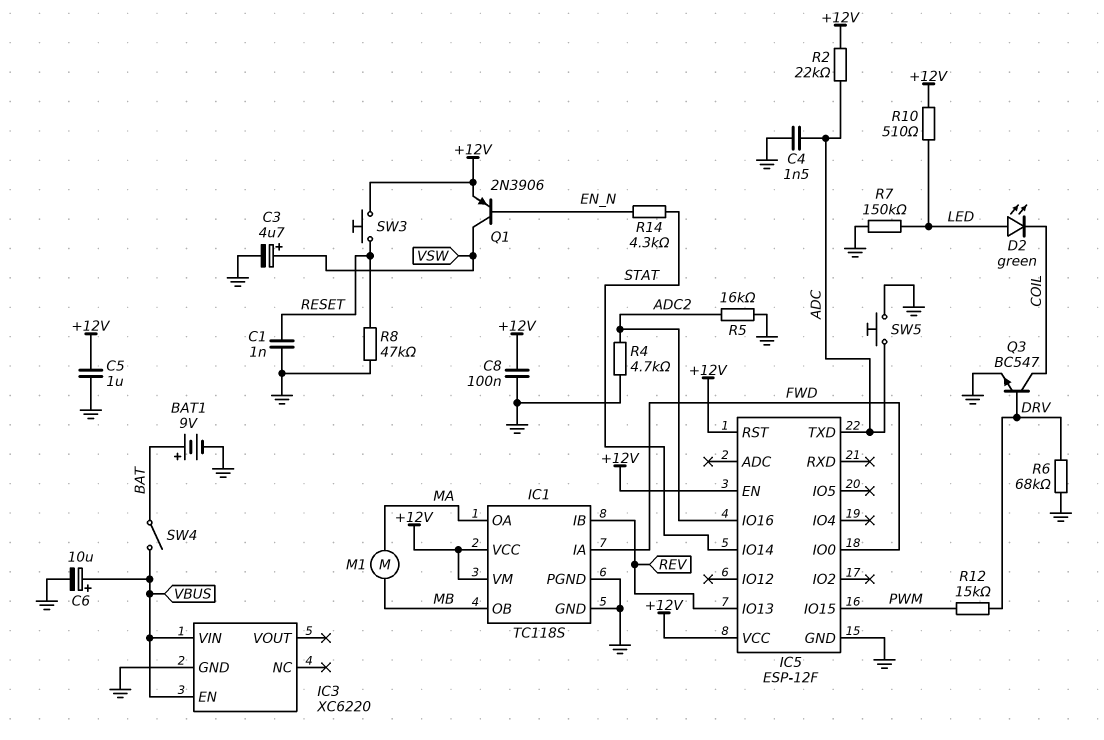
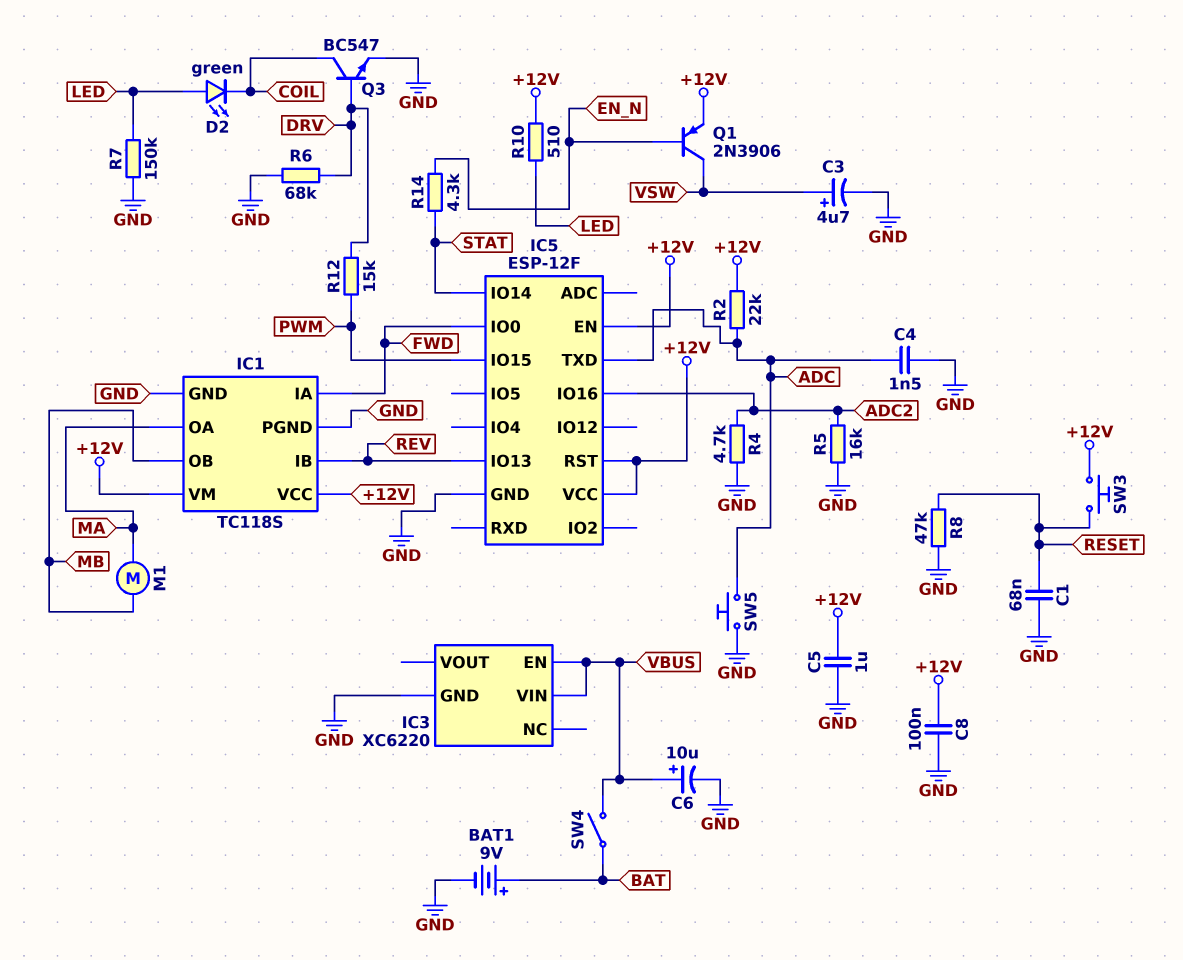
C1: 1nF (GND, RESET) -> 68nF (GND, RESET)

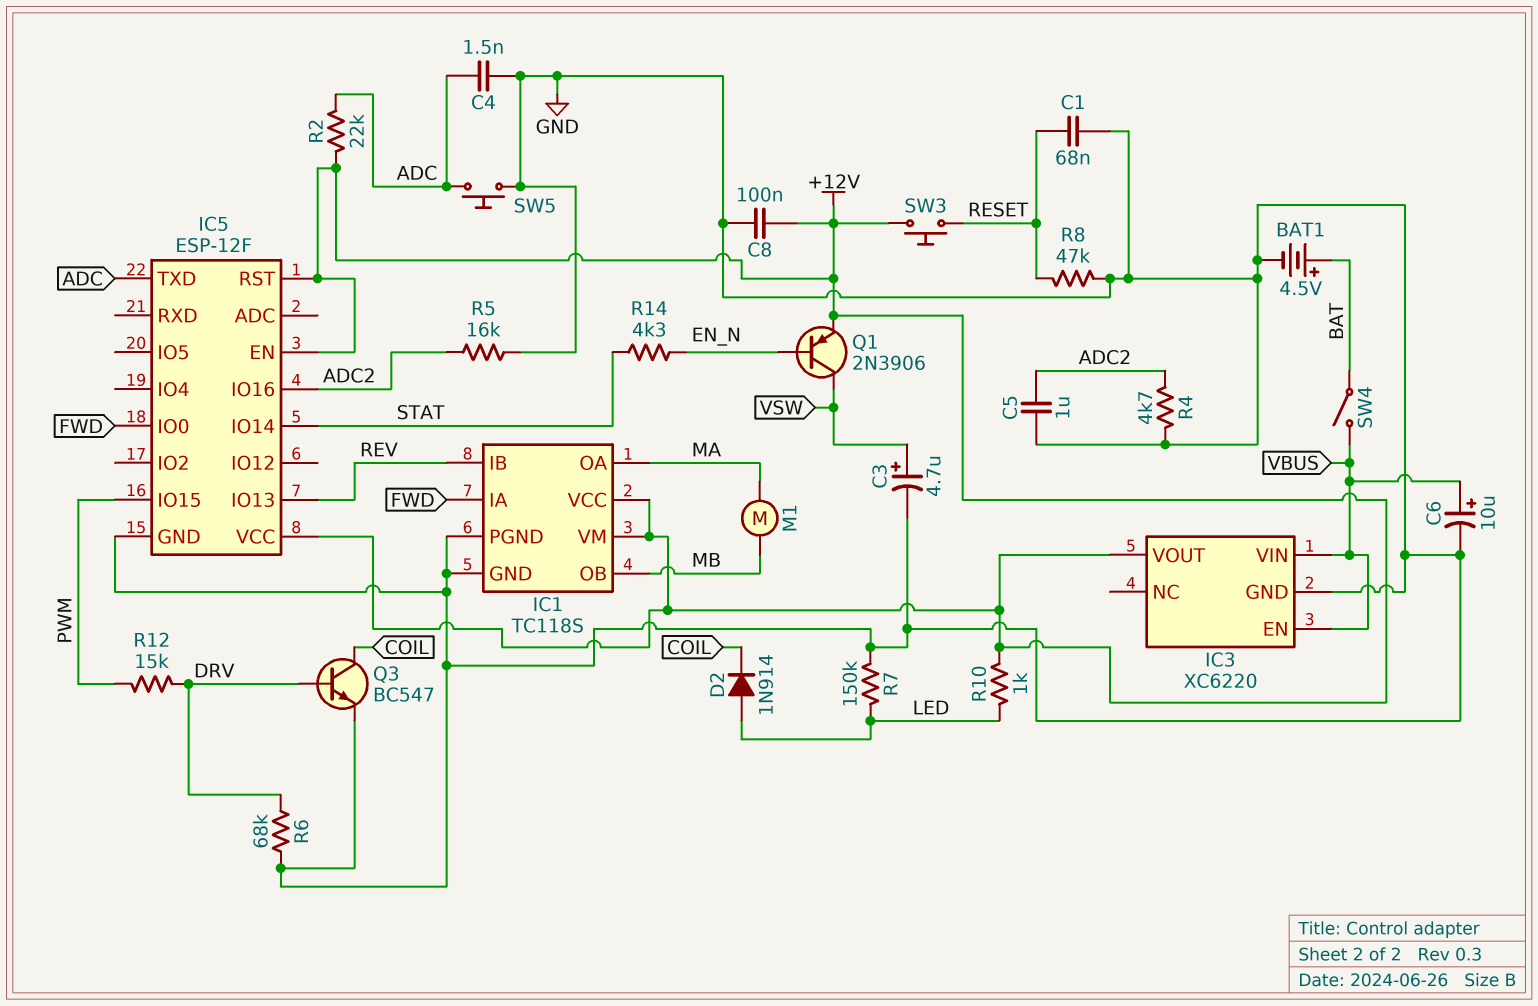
BAT1: 9V (plus BAT, minus GND) -> 4.5V (plus BAT, minus GND)
C5: 1uF (+12V, GND) -> 1uF (ADC2, GND)
D2: LED green (A LED, K COIL) -> diode 1N914 (A LED, K COIL)
IC3 pin VOUT: none -> +12V
R10: 510 (+12V, LED) -> 1k (+12V, LED)

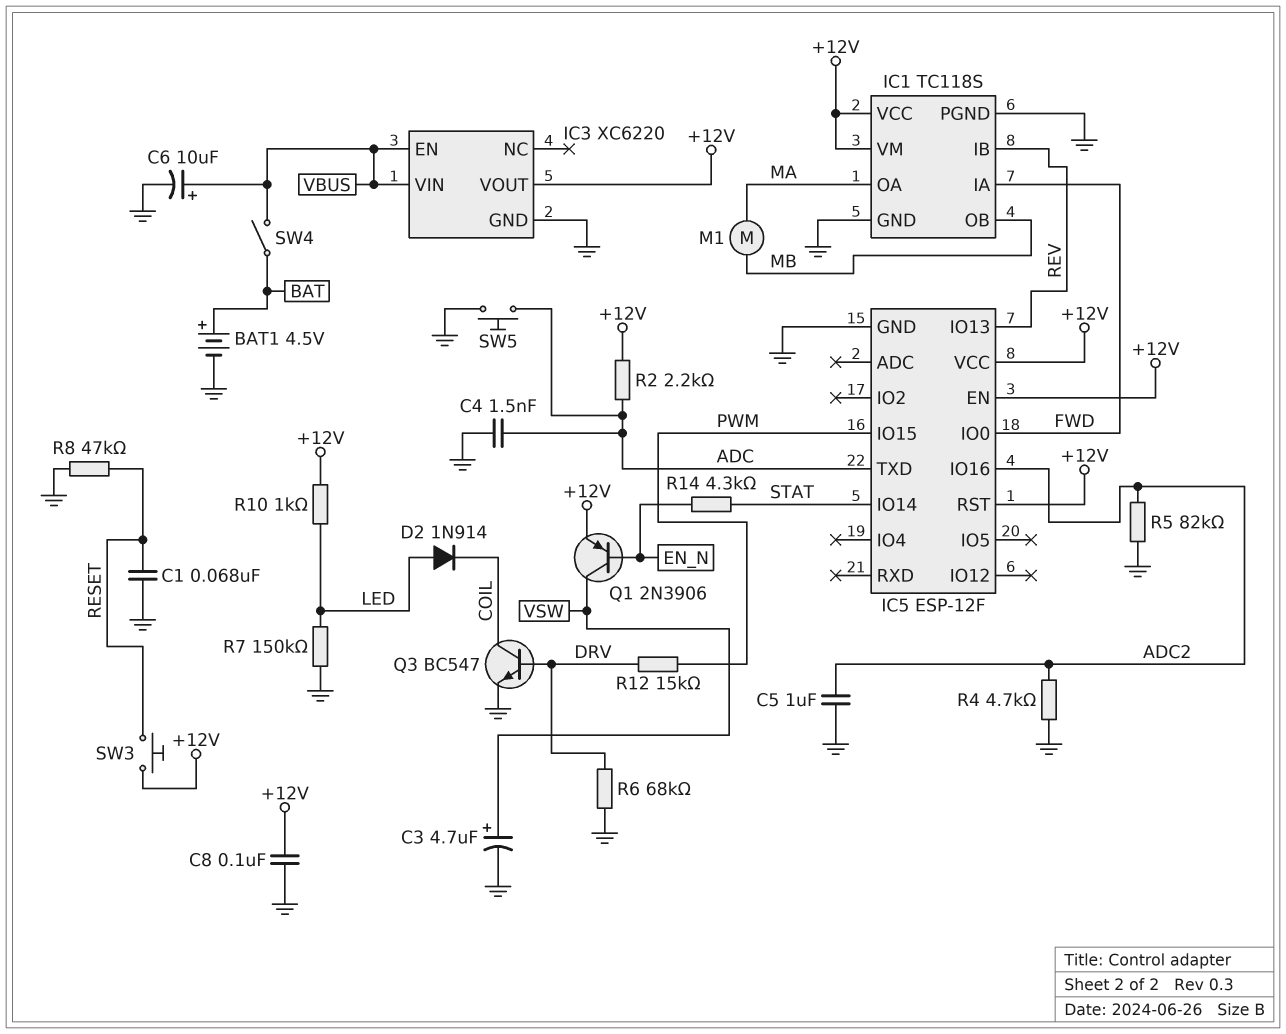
R2: 22k (+12V, ADC) -> 2.2k (+12V, ADC)
R5: 16k (ADC2, GND) -> 82k (ADC2, GND)

